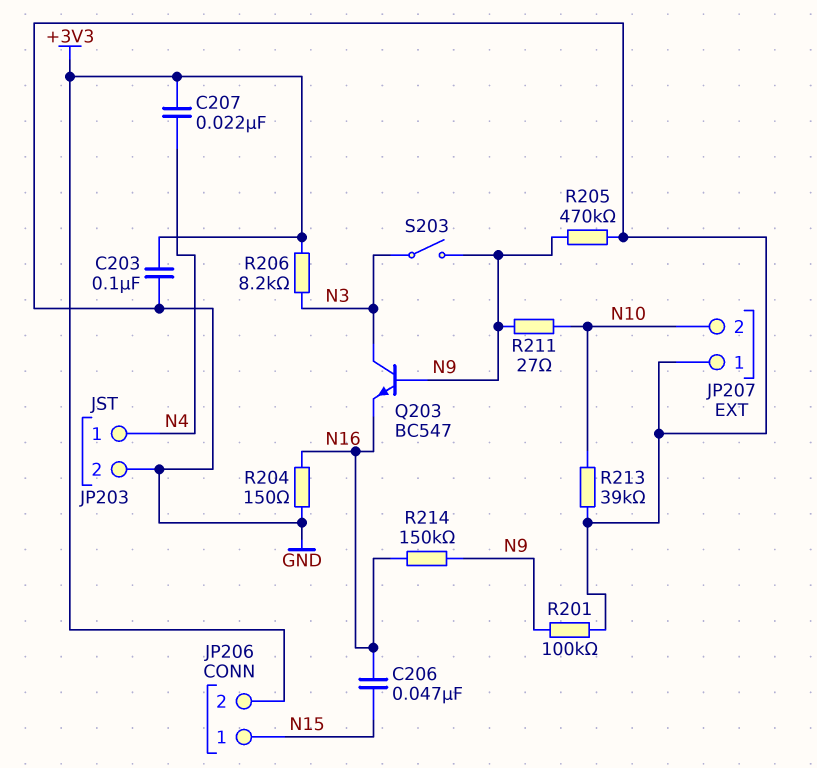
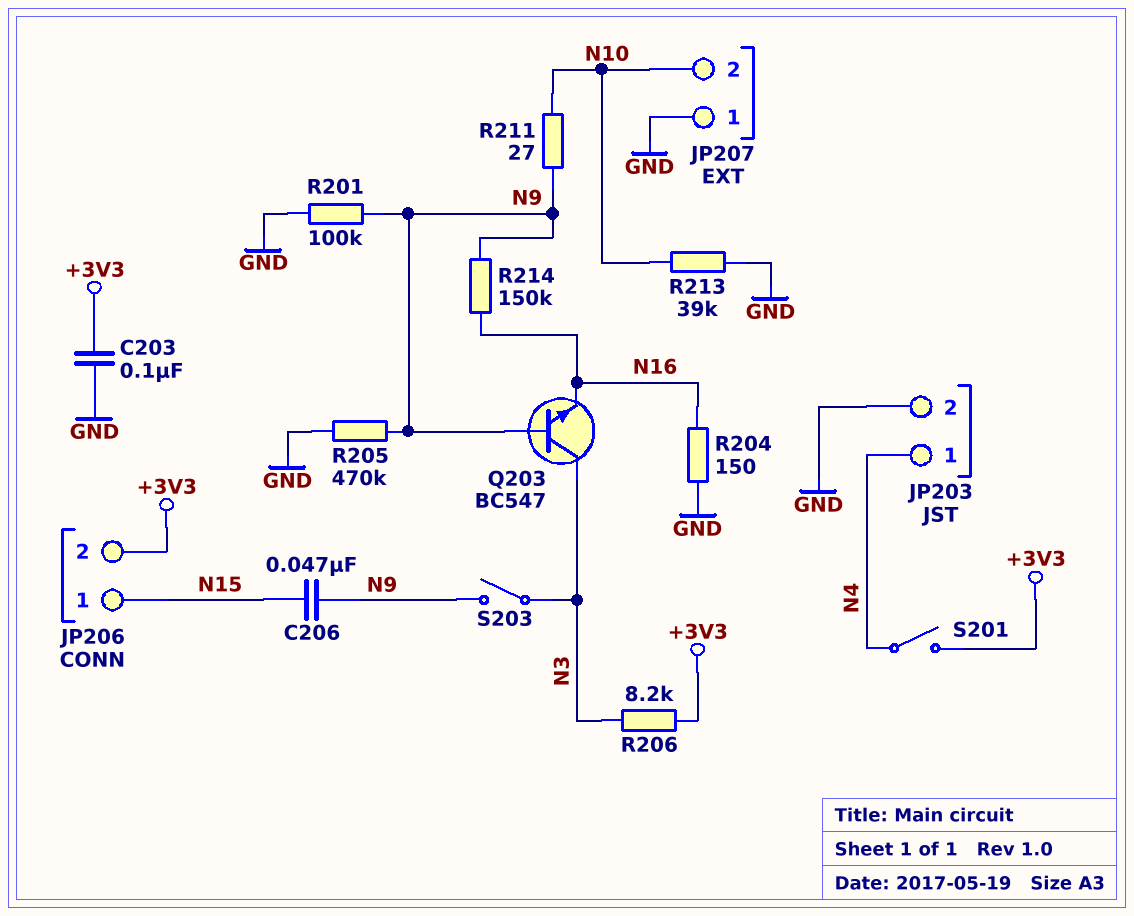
C206: 47nF (N15, N16) -> 47nF (N9, N15)
C207: 22nF (+3V3, N4) -> none
S201: none -> switch (+3V3, N4)

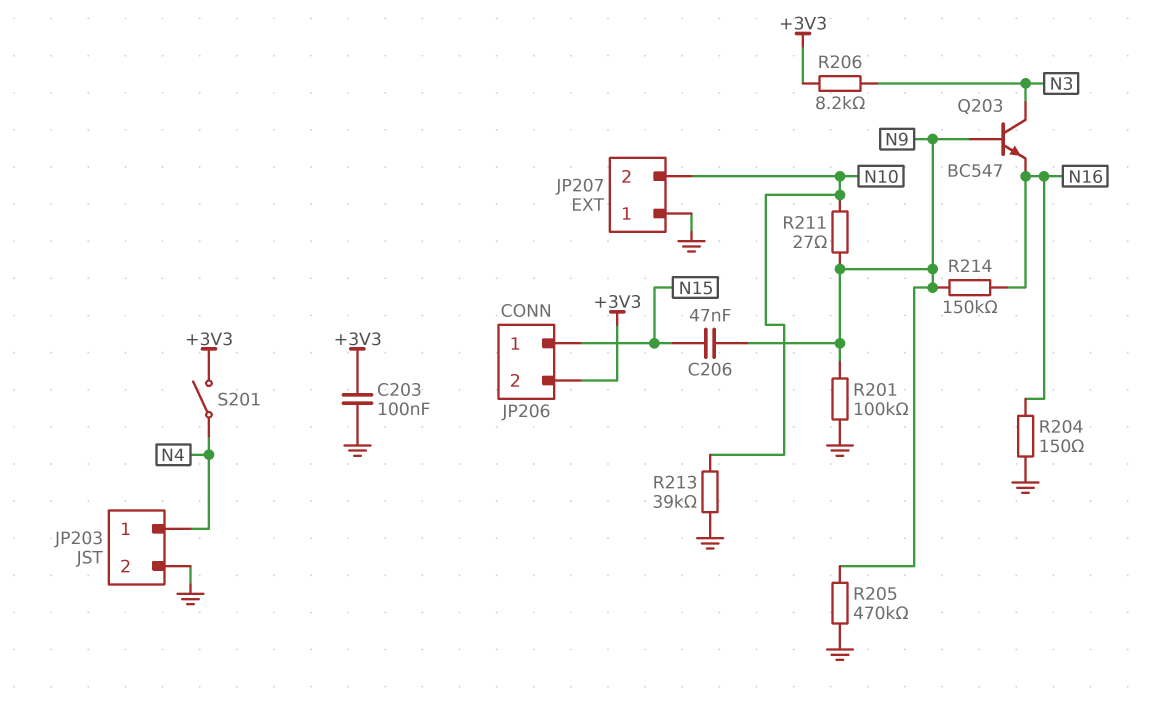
S203: switch (N3, N9) -> none

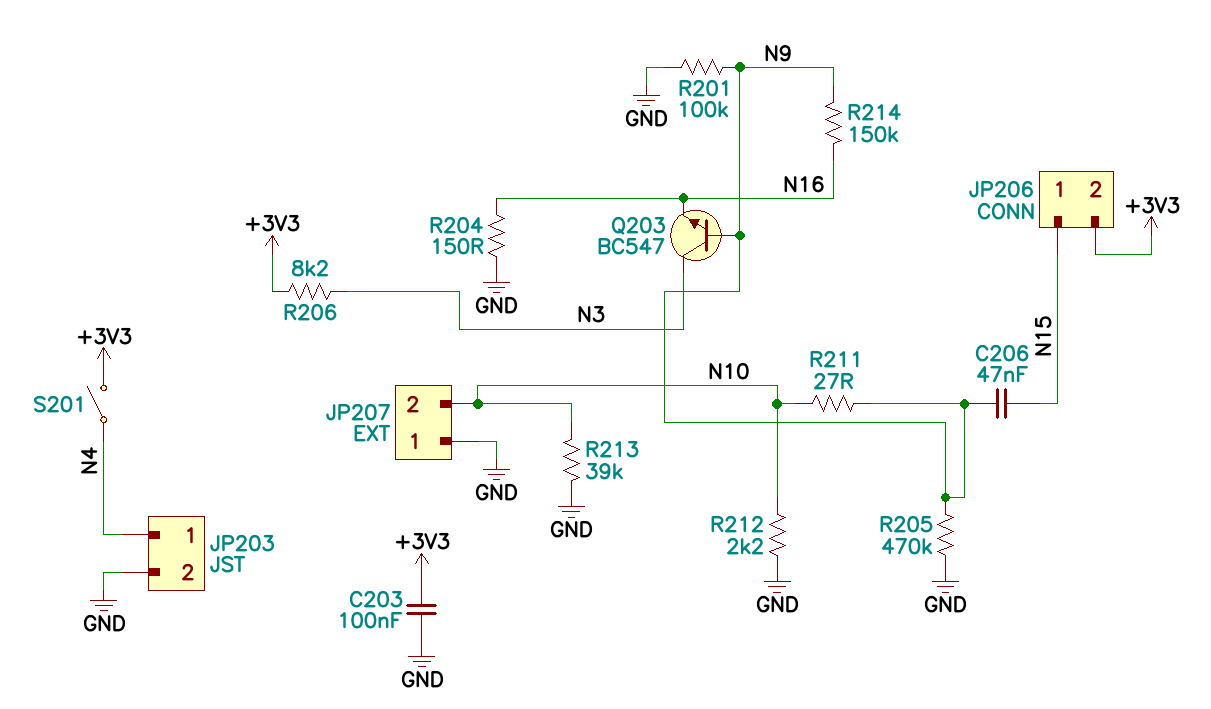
R212: none -> 2.2k (GND, N10)

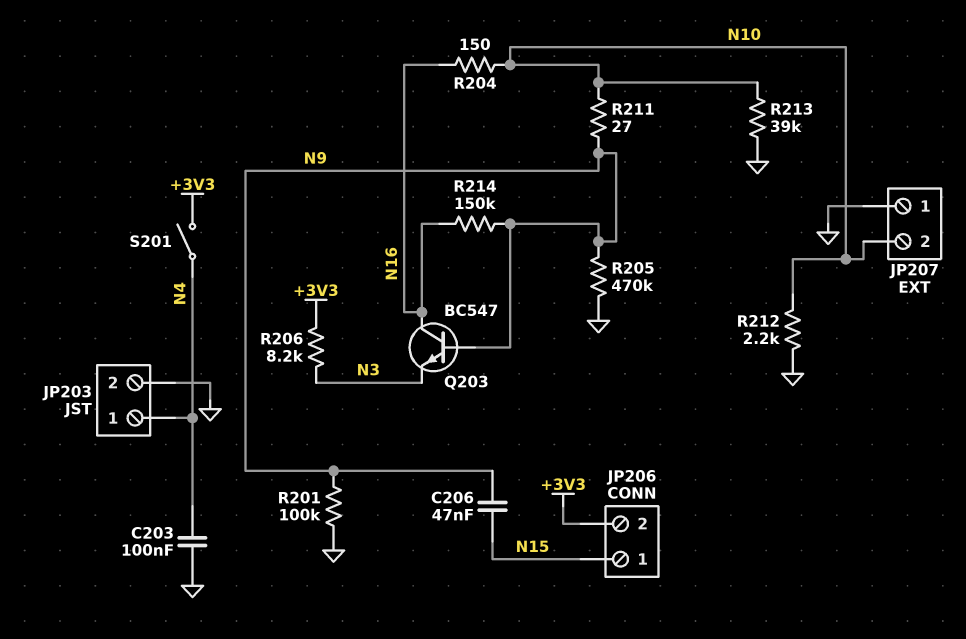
C203: 100nF (+3V3, GND) -> 100nF (GND, N4)
Q203: NPN BC547 (B N9, C N3, E N16) -> NPN BC547 (B N9, C N16, E N3)
R204: 150 (GND, N16) -> 150 (N10, N16)

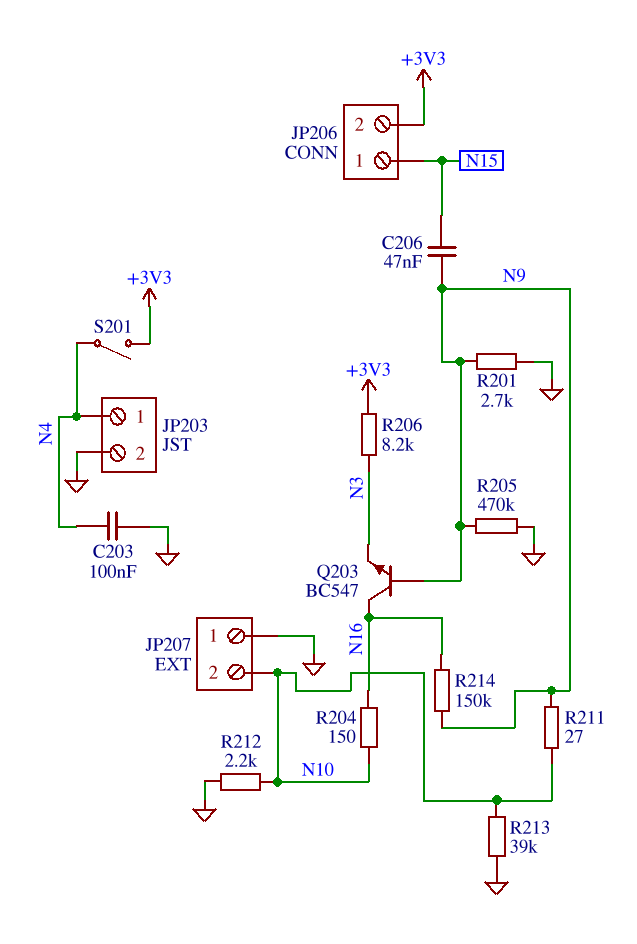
R201: 100k (GND, N9) -> 2.7k (GND, N9)

